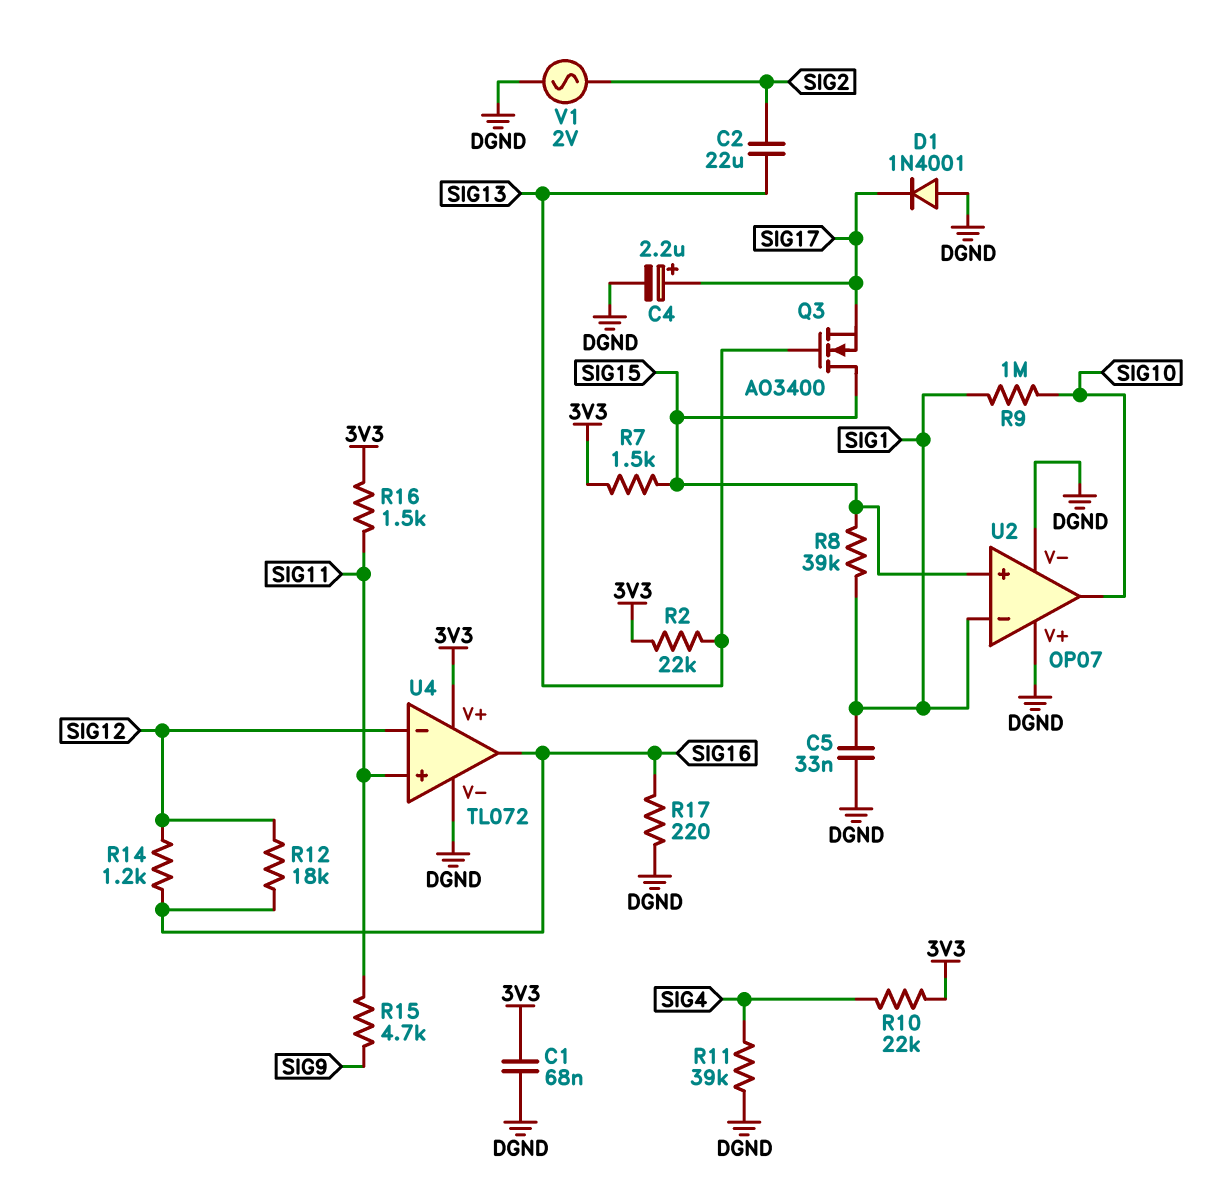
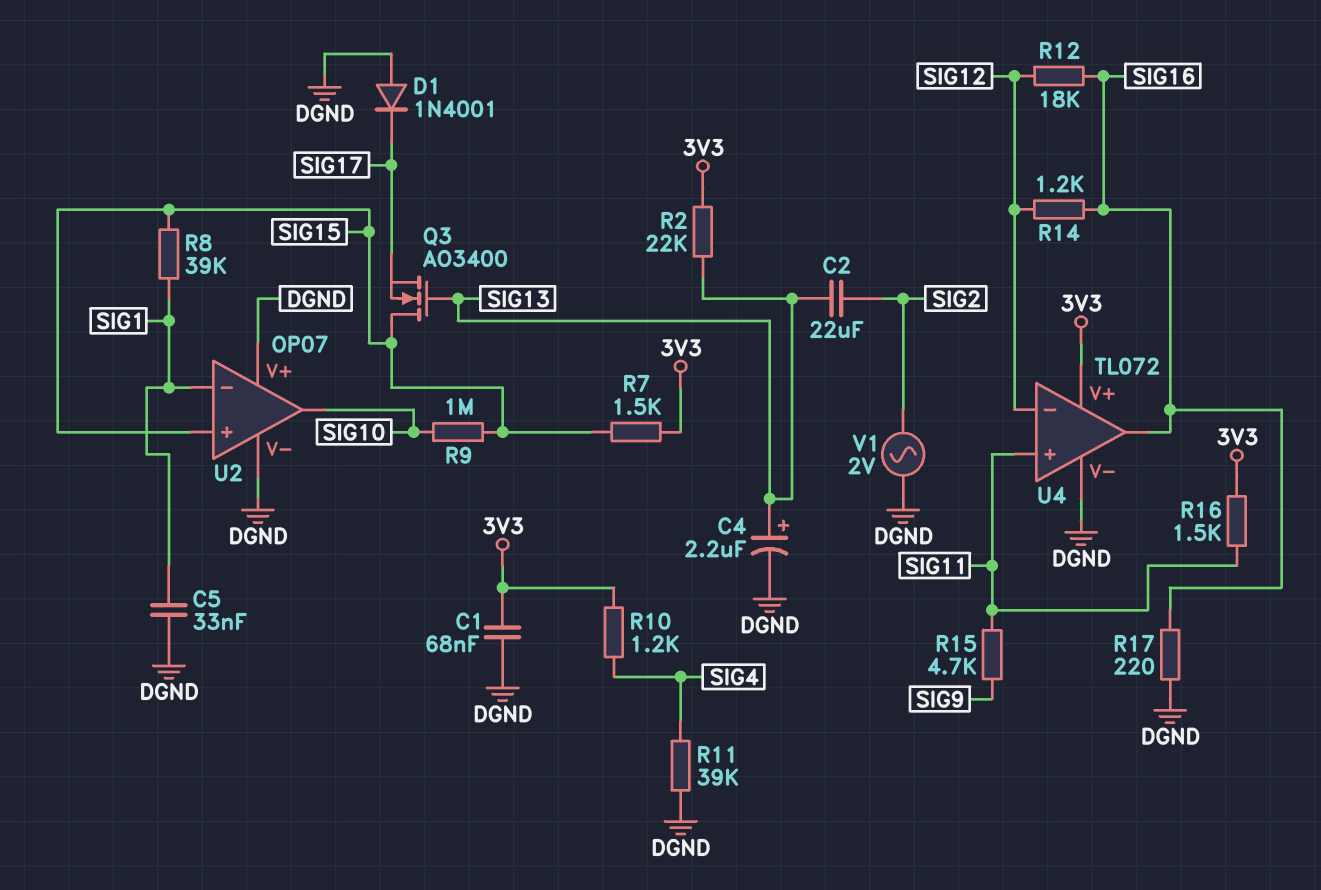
C4: 2.2uF (plus SIG17, minus DGND) -> 2.2uF (plus SIG13, minus DGND)
R9: 1M (SIG1, SIG10) -> 1M (SIG10, SIG15)
R10: 22k (3V3, SIG4) -> 1.2k (3V3, SIG4)

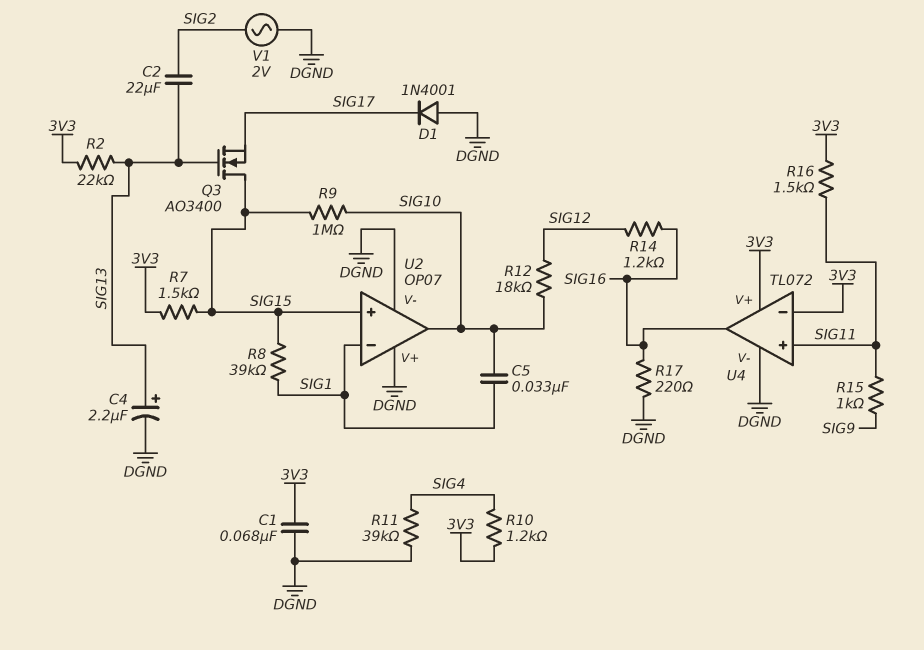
C5: 33nF (DGND, SIG1) -> 33nF (SIG1, SIG10)
R12: 18k (SIG12, SIG16) -> 18k (SIG10, SIG12)
R15: 4.7k (SIG9, SIG11) -> 1k (SIG9, SIG11)
U4 pin in-: SIG12 -> 3V3

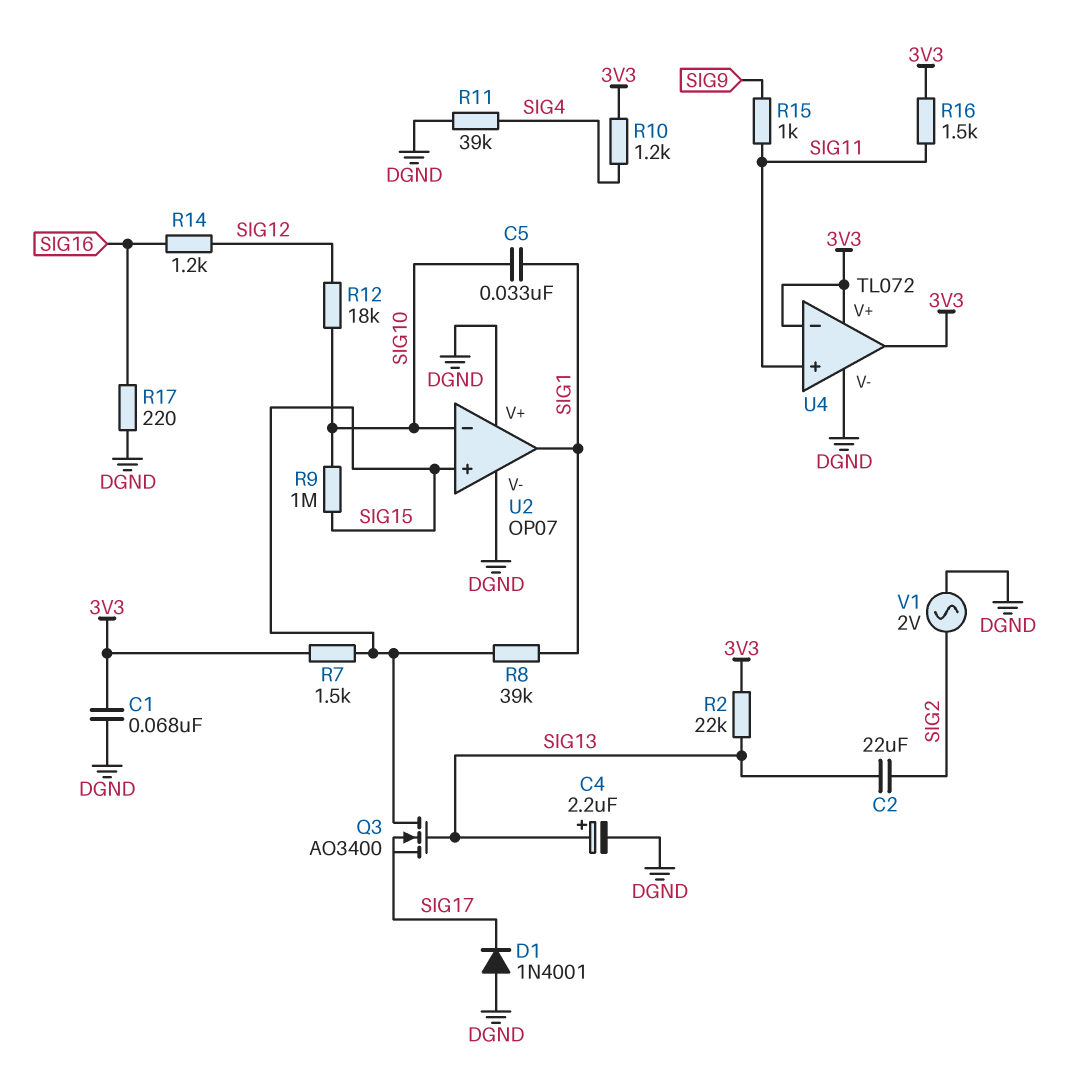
U2 pin in-: SIG1 -> SIG10
U2 pin out: SIG10 -> SIG1
U4 pin out: SIG16 -> 3V3

